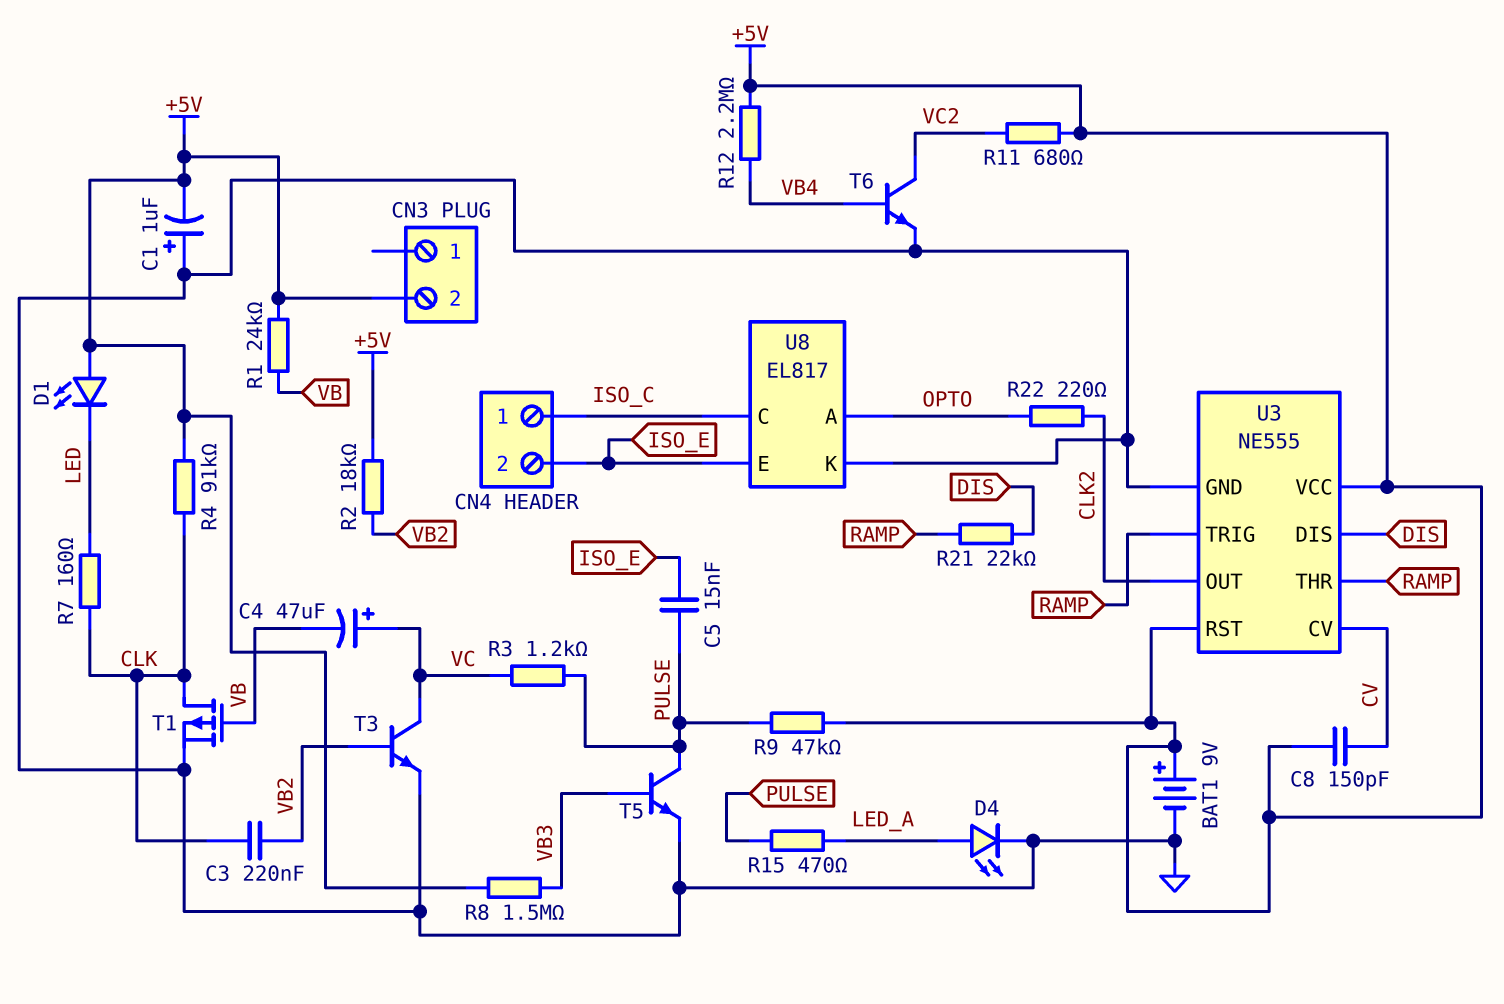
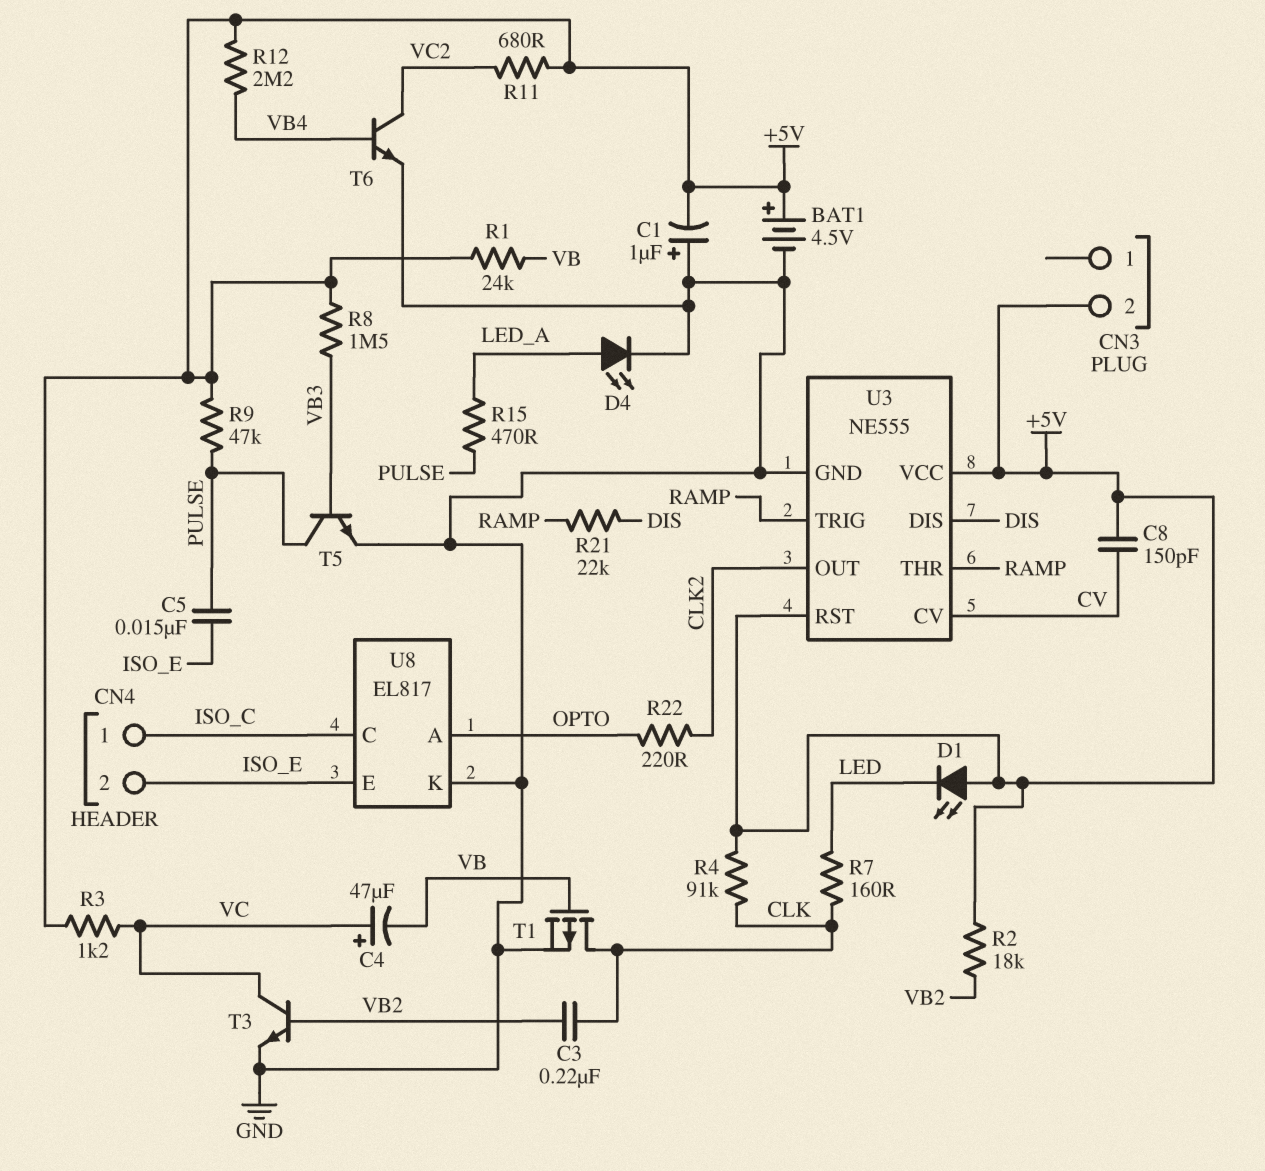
BAT1: 9V (plus +5V, minus GND) -> 4.5V (plus +5V, minus GND)
R3: 1.2k (PULSE, VC) -> 1.2k (+5V, VC)

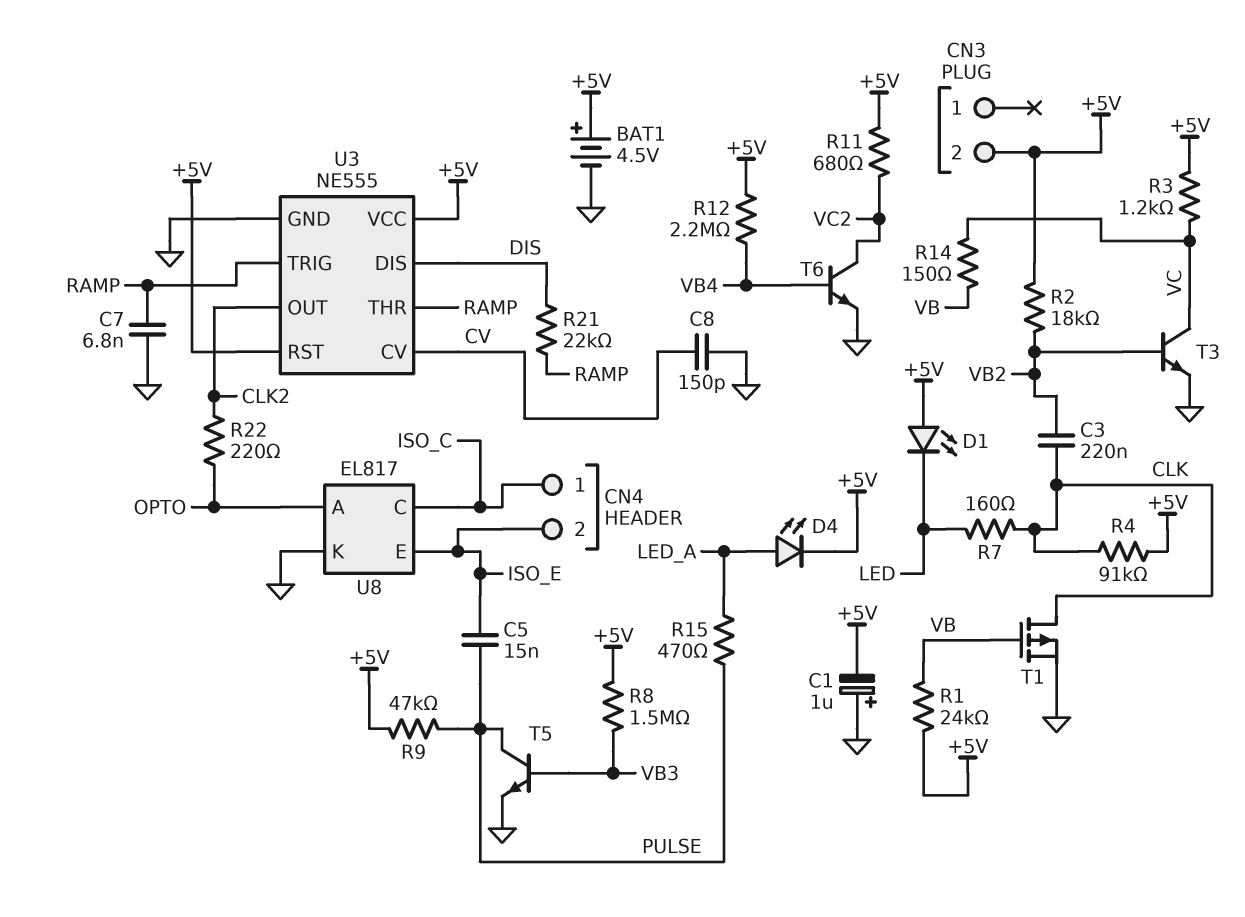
C4: 47uF (plus VC, minus VB) -> none
C7: none -> 6.8nF (GND, RAMP)
C8: 150pF (+5V, CV) -> 150pF (CV, GND)
D4: LED (A LED_A, K GND) -> LED (A LED_A, K +5V)
R14: none -> 150 (VB, VC)

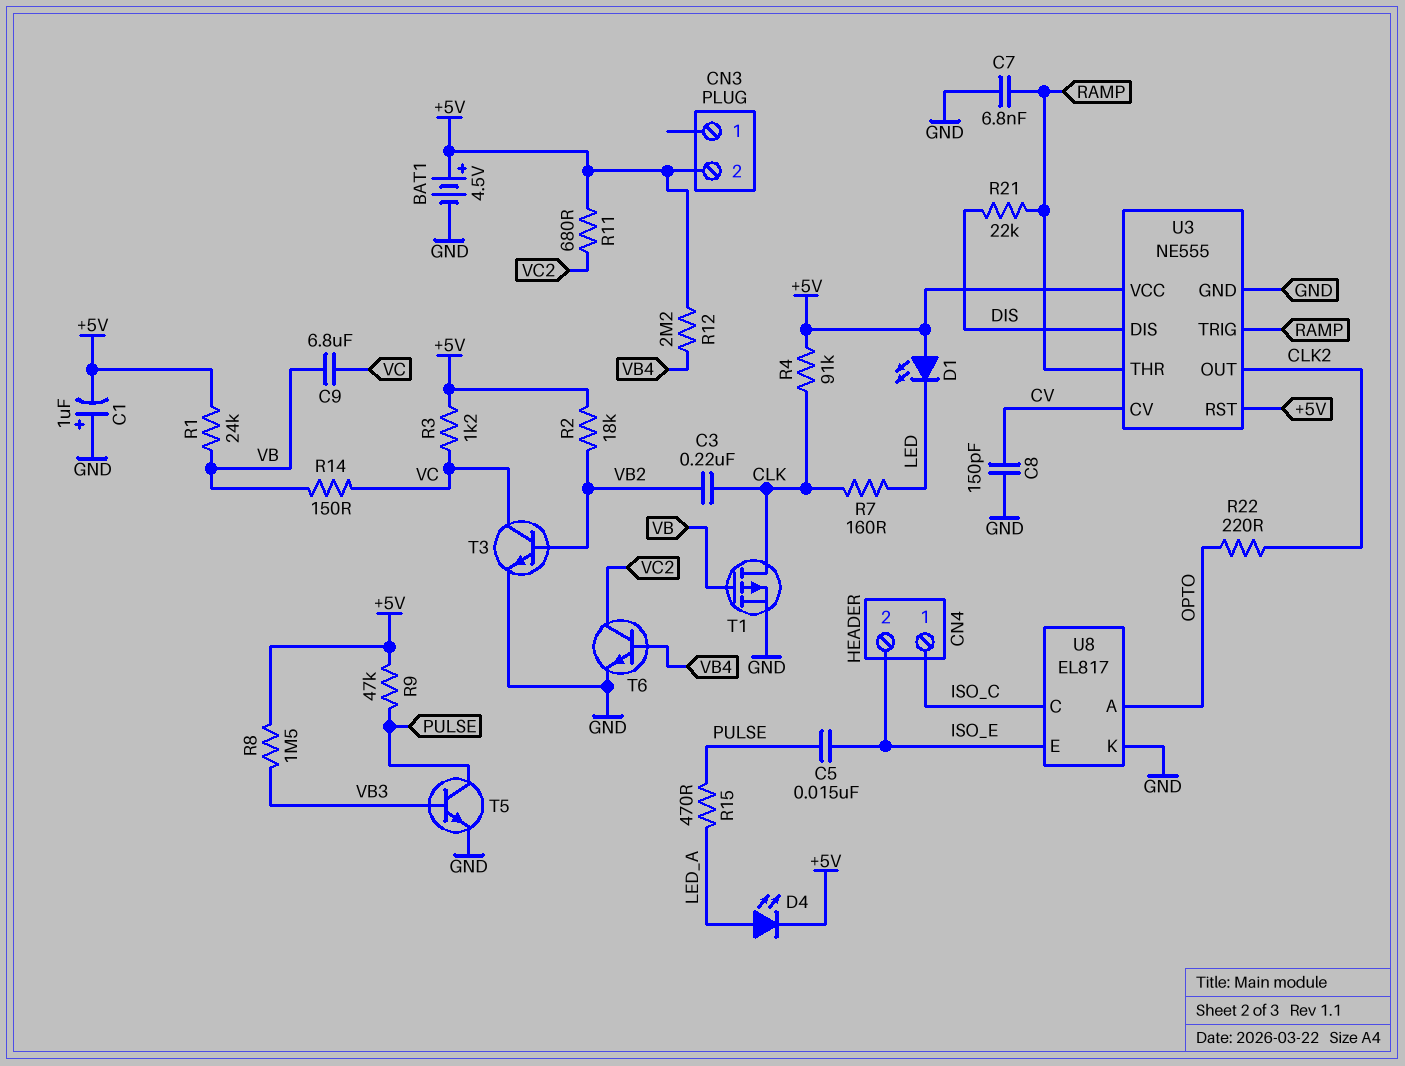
C9: none -> 6.8uF (VB, VC)

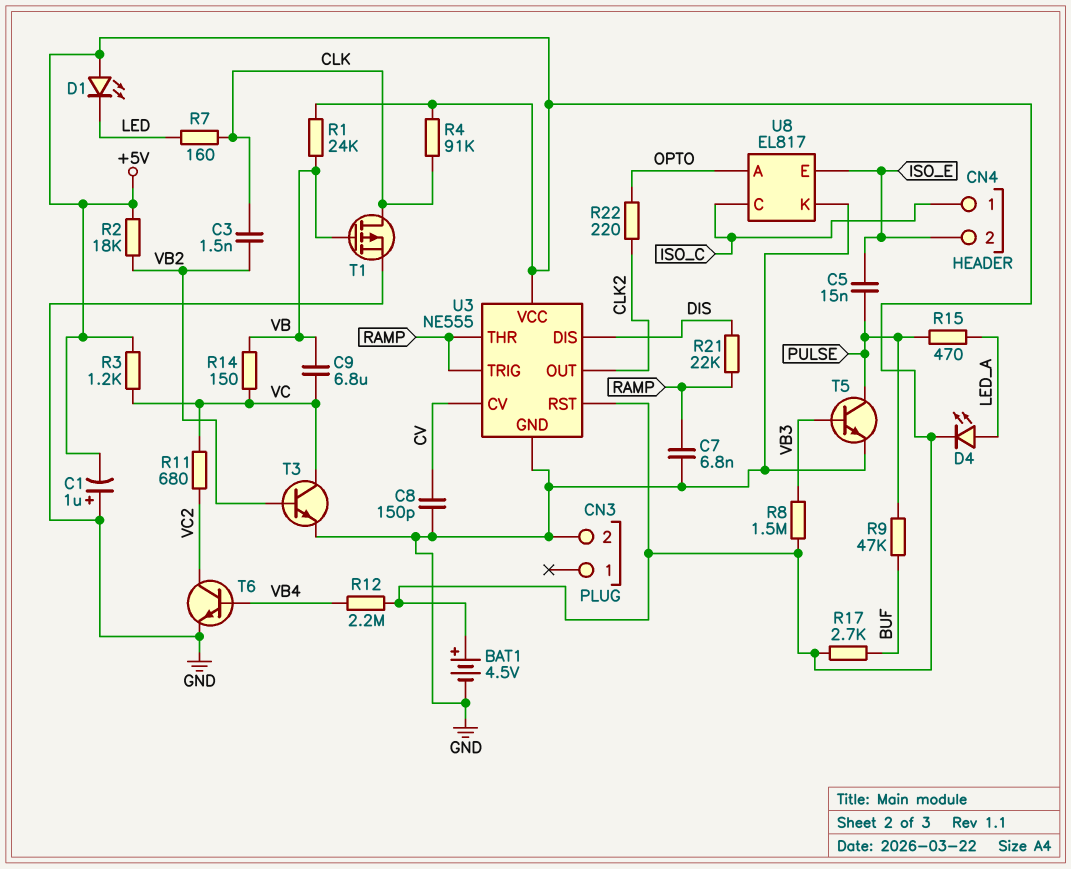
C3: 220nF (CLK, VB2) -> 1.5nF (CLK, VB2)
CN3 pin 2: +5V -> GND
R9: 47k (+5V, PULSE) -> 47k (BUF, PULSE)
R11: 680 (+5V, VC2) -> 680 (VC, VC2)
R17: none -> 2.7k (+5V, BUF)

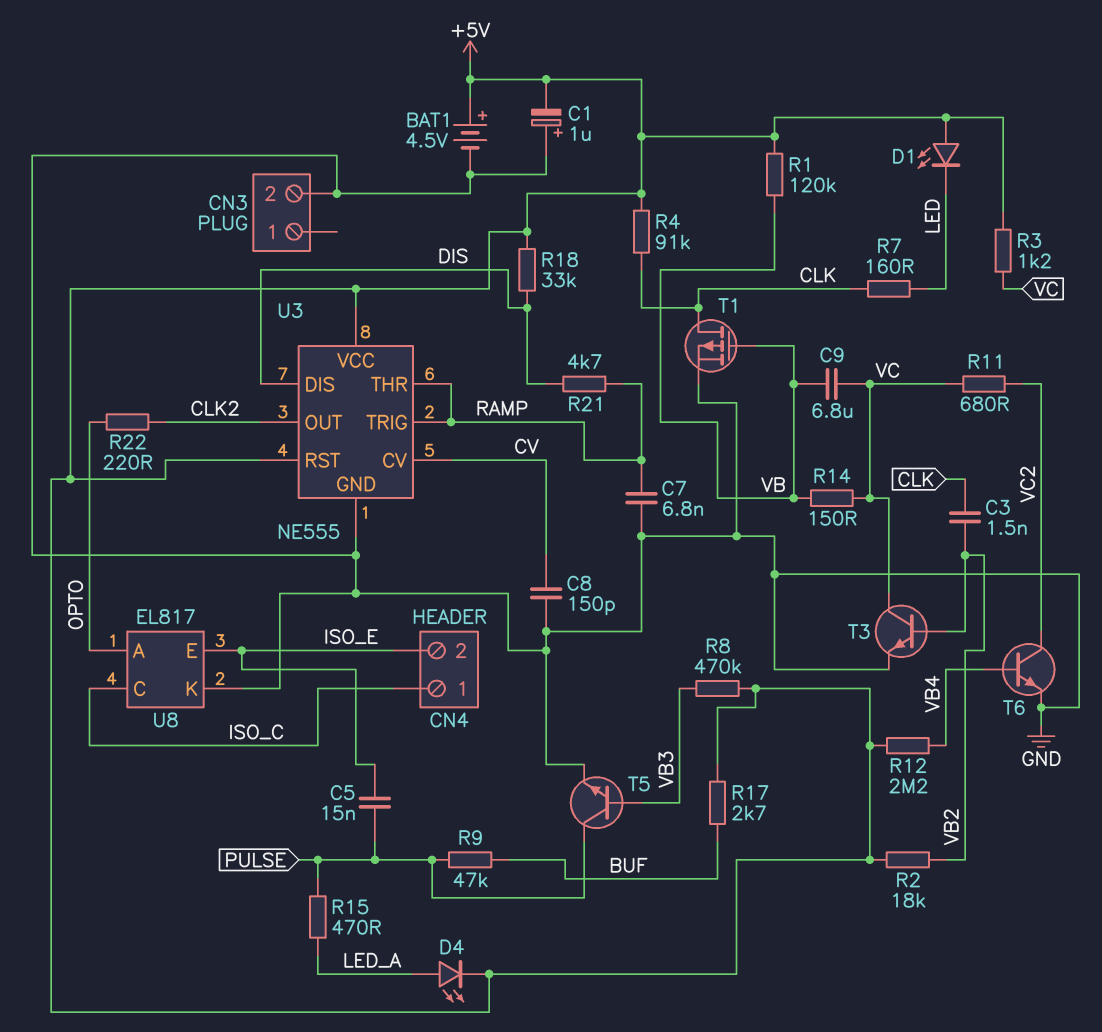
R1: 24k (+5V, VB) -> 120k (+5V, VB)
R8: 1.5M (+5V, VB3) -> 470k (+5V, VB3)
R18: none -> 33k (+5V, DIS)
R21: 22k (DIS, RAMP) -> 4.7k (DIS, RAMP)

